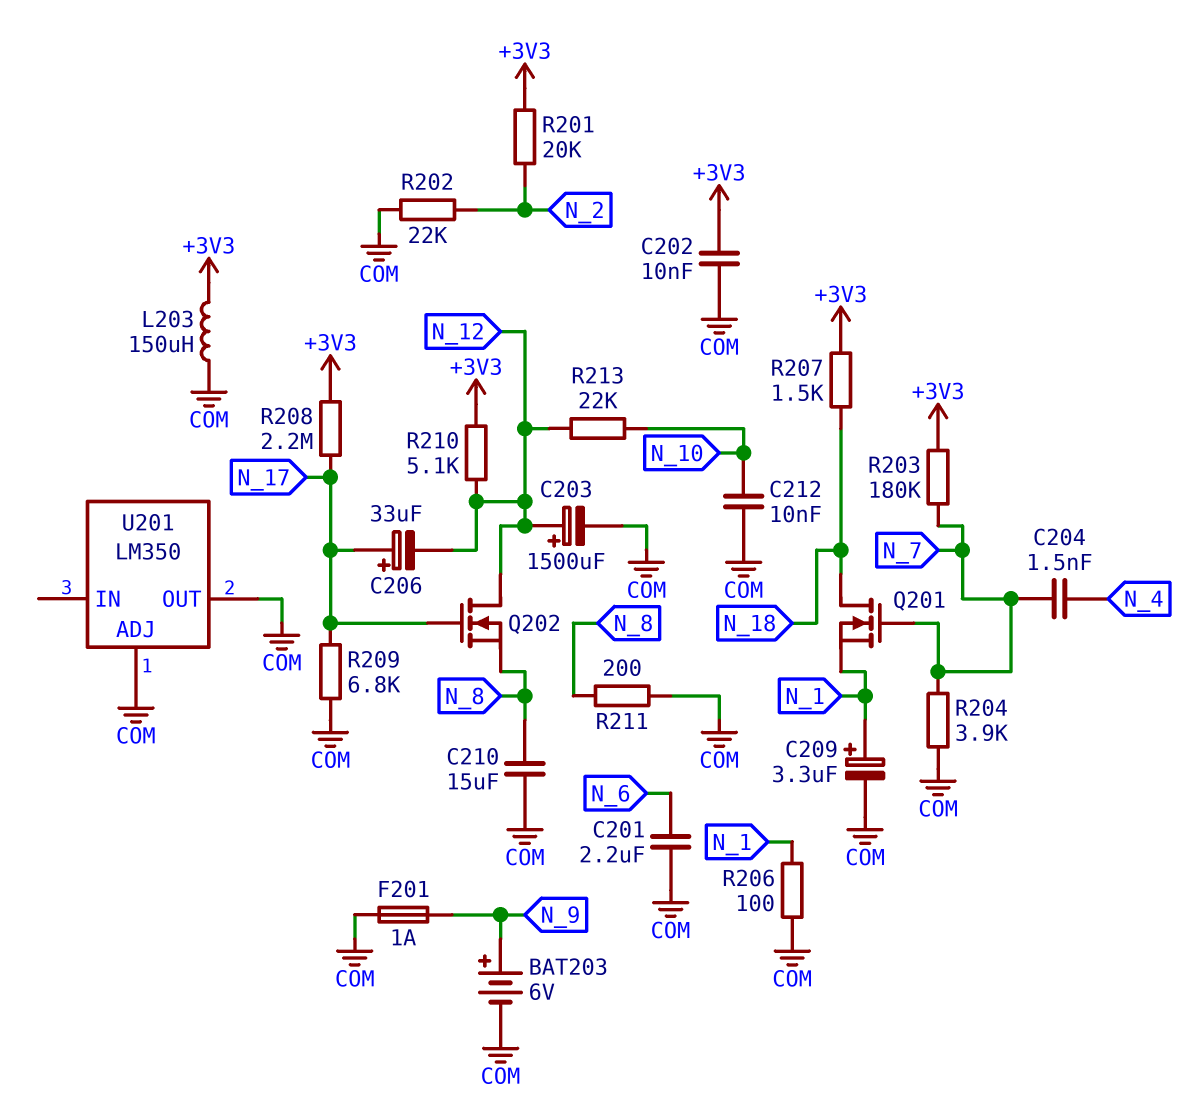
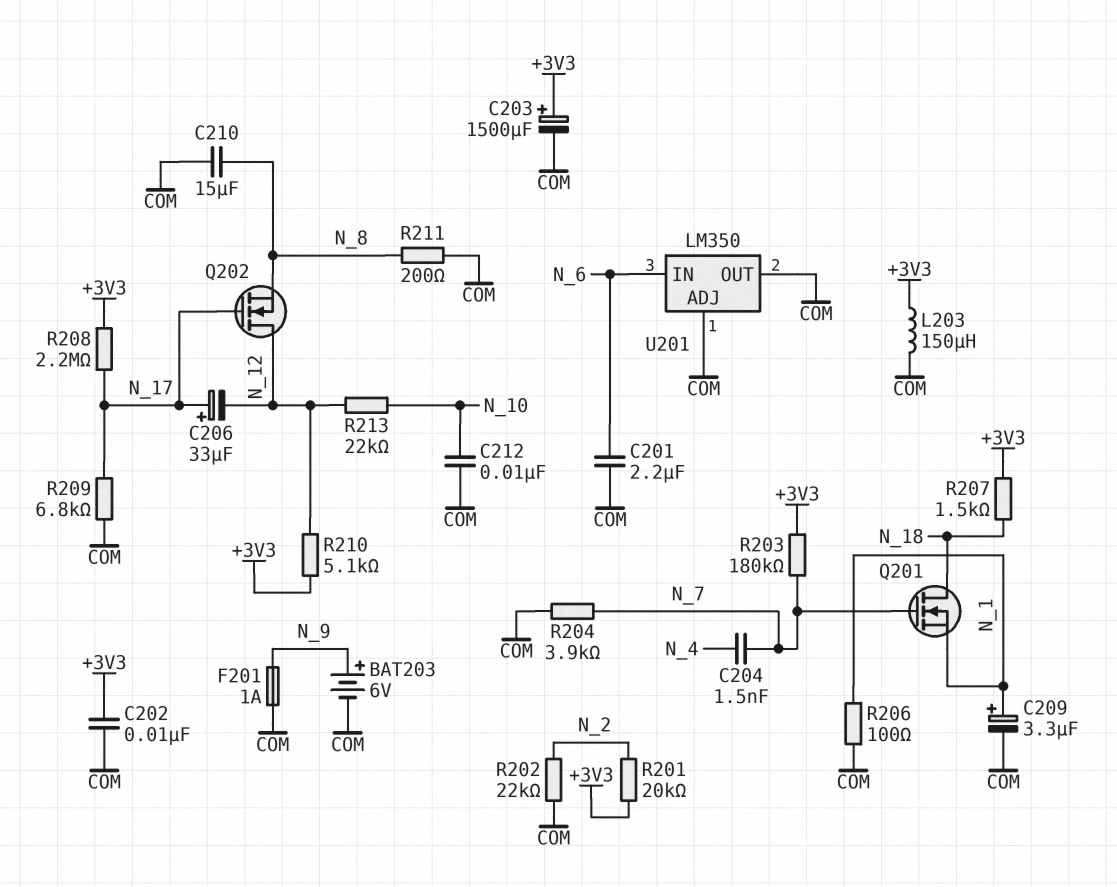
C203: 1500uF (plus N_12, minus COM) -> 1500uF (plus +3V3, minus COM)
U201 pin IN: none -> N_6

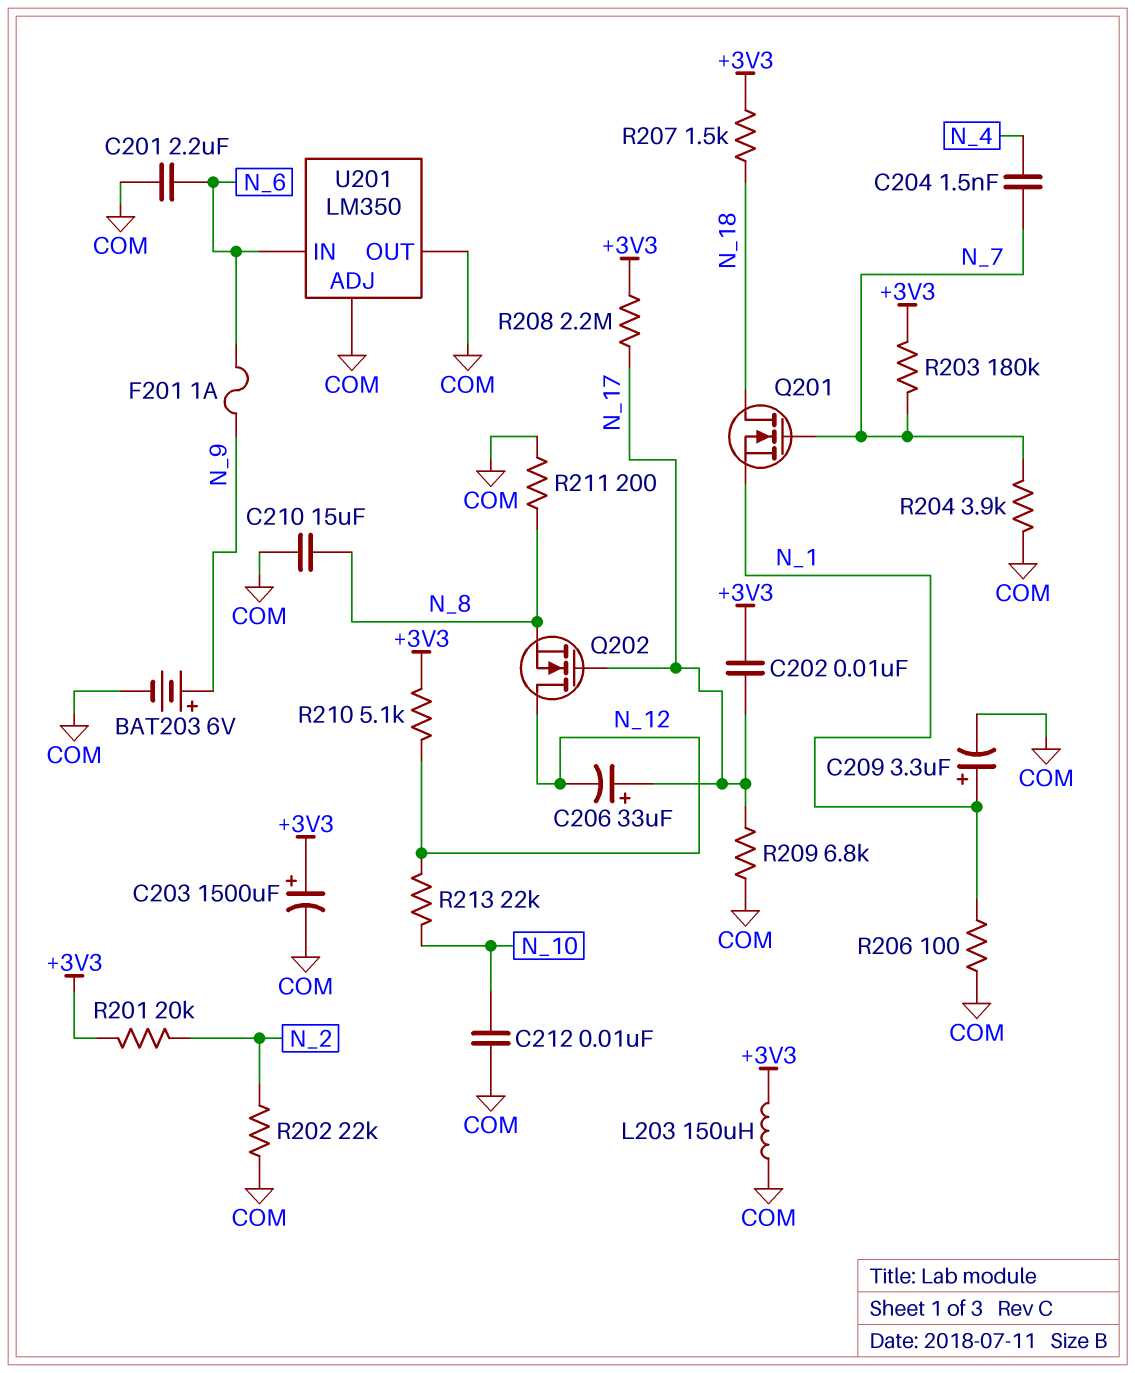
C202: 10nF (+3V3, COM) -> 10nF (+3V3, N_17)
F201: 1A (COM, N_9) -> 1A (N_6, N_9)

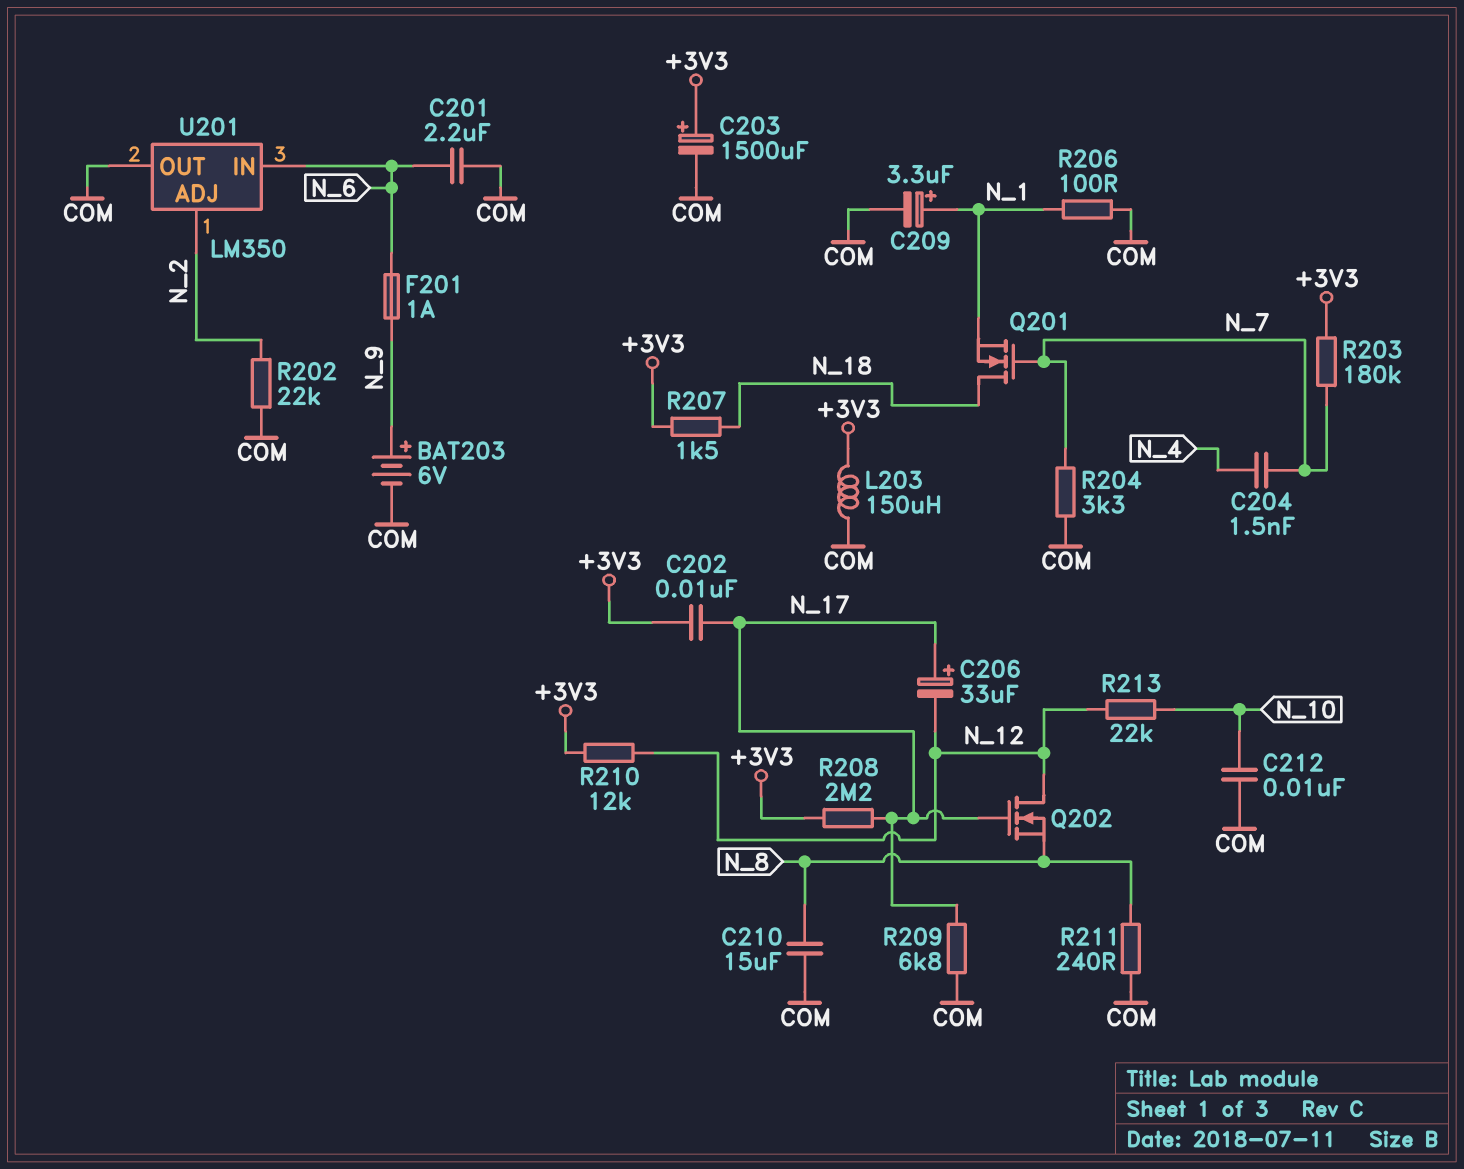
R201: 20k (+3V3, N_2) -> none
R204: 3.9k (COM, N_7) -> 3.3k (COM, N_7)
R210: 5.1k (+3V3, N_12) -> 12k (+3V3, N_12)
R211: 200 (COM, N_8) -> 240 (COM, N_8)
U201 pin ADJ: COM -> N_2

